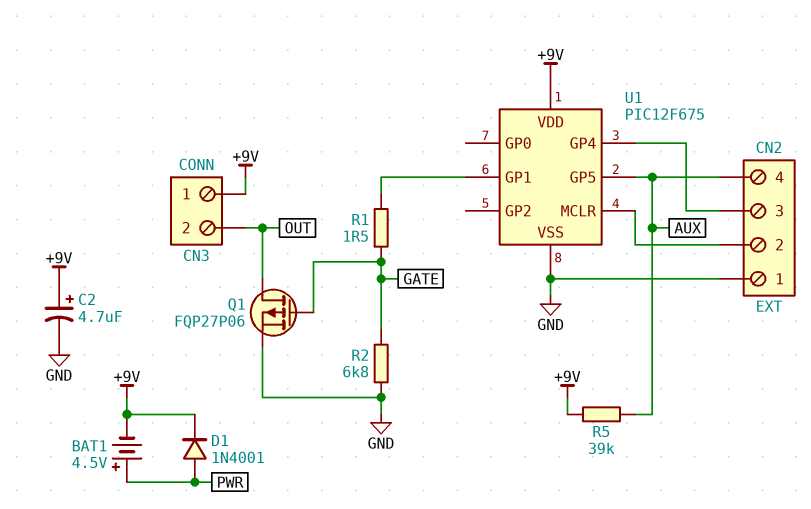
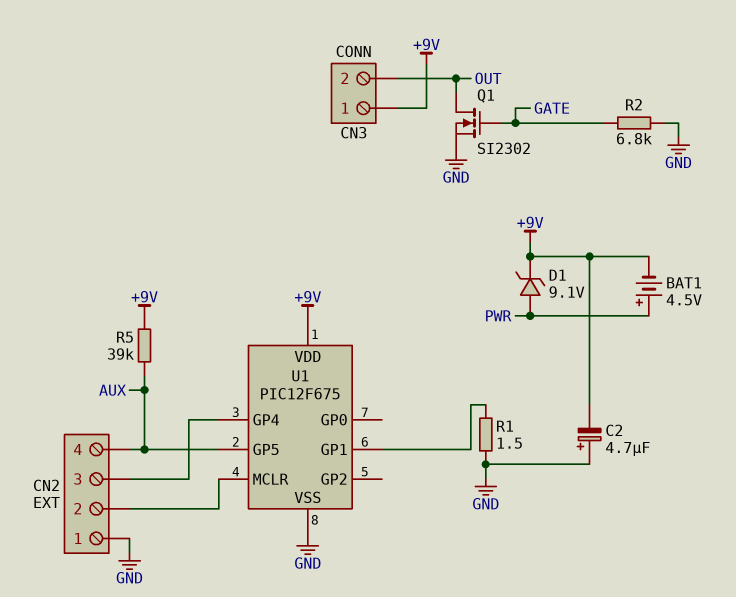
C2: 4.7uF (plus +9V, minus GND) -> 4.7uF (plus GND, minus +9V)
D1: diode 1N4001 (A PWR, K +9V) -> zener 9.1V (A PWR, K +9V)
Q1: PMOS FQP27P06 (G GATE, D OUT, S GND) -> NMOS SI2302 (G GATE, D OUT, S GND)
R1: 1.5 (GATE, U1/GP1) -> 1.5 (GND, U1/GP1)

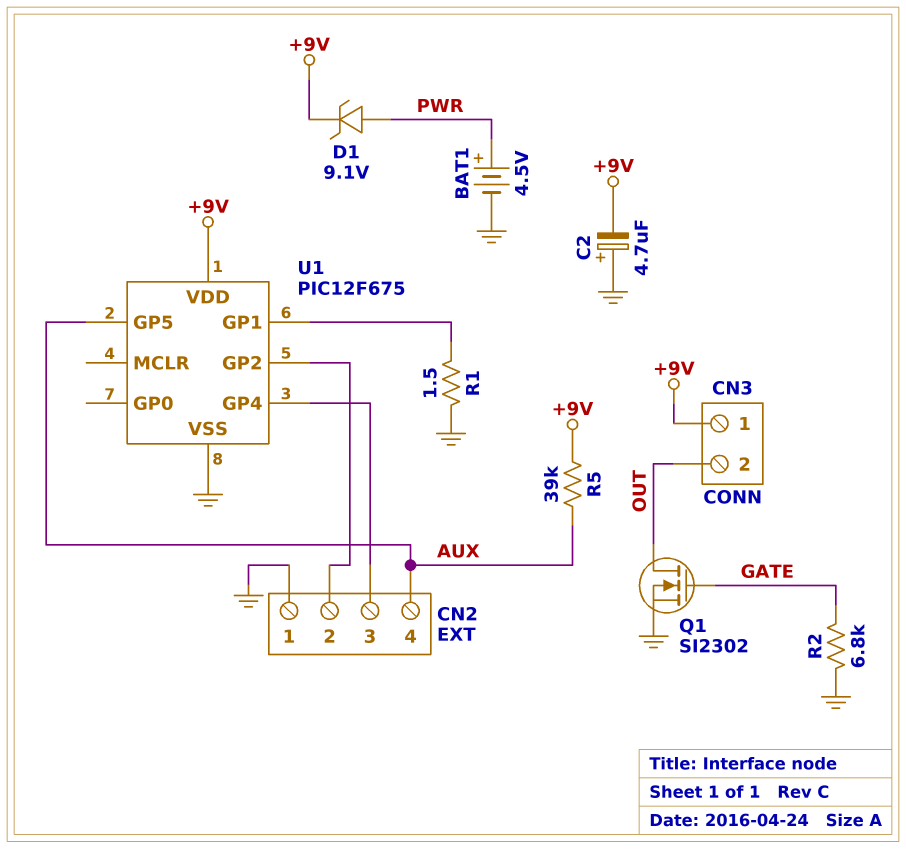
BAT1: 4.5V (plus PWR, minus +9V) -> 4.5V (plus PWR, minus GND)
U1 pin GP2: none -> CN2/2
U1 pin MCLR: CN2/2 -> none

